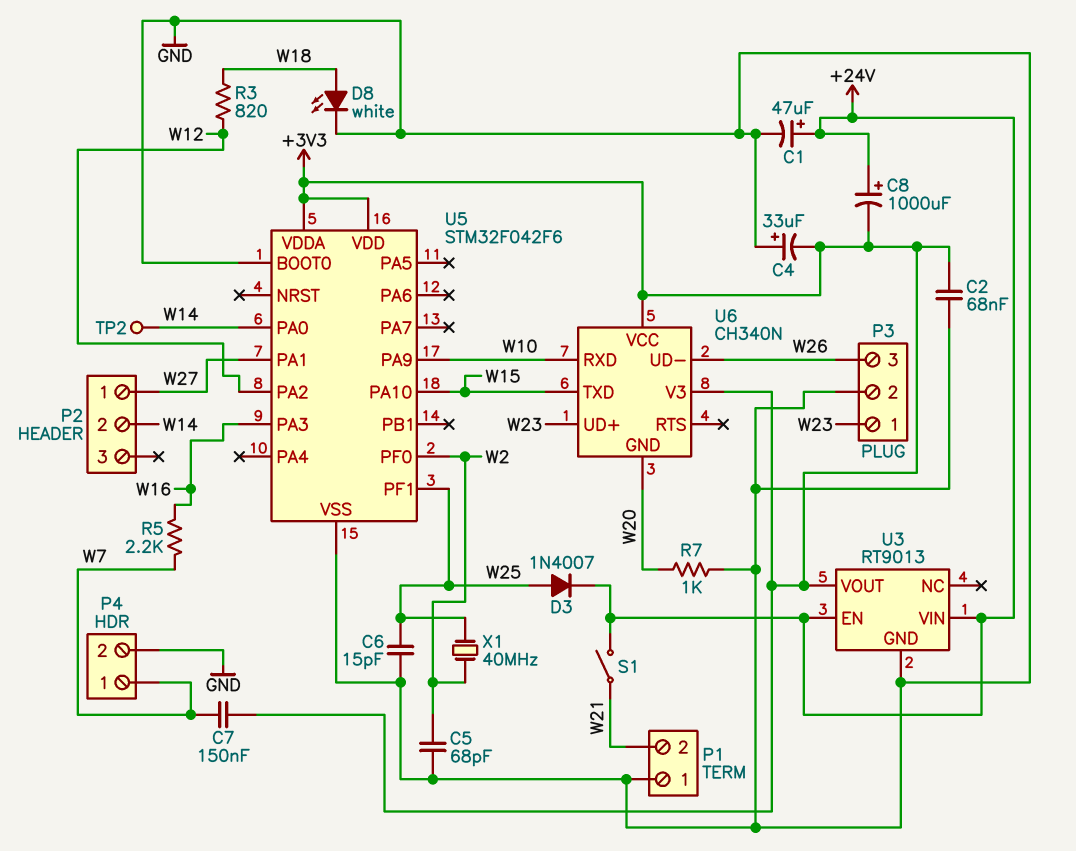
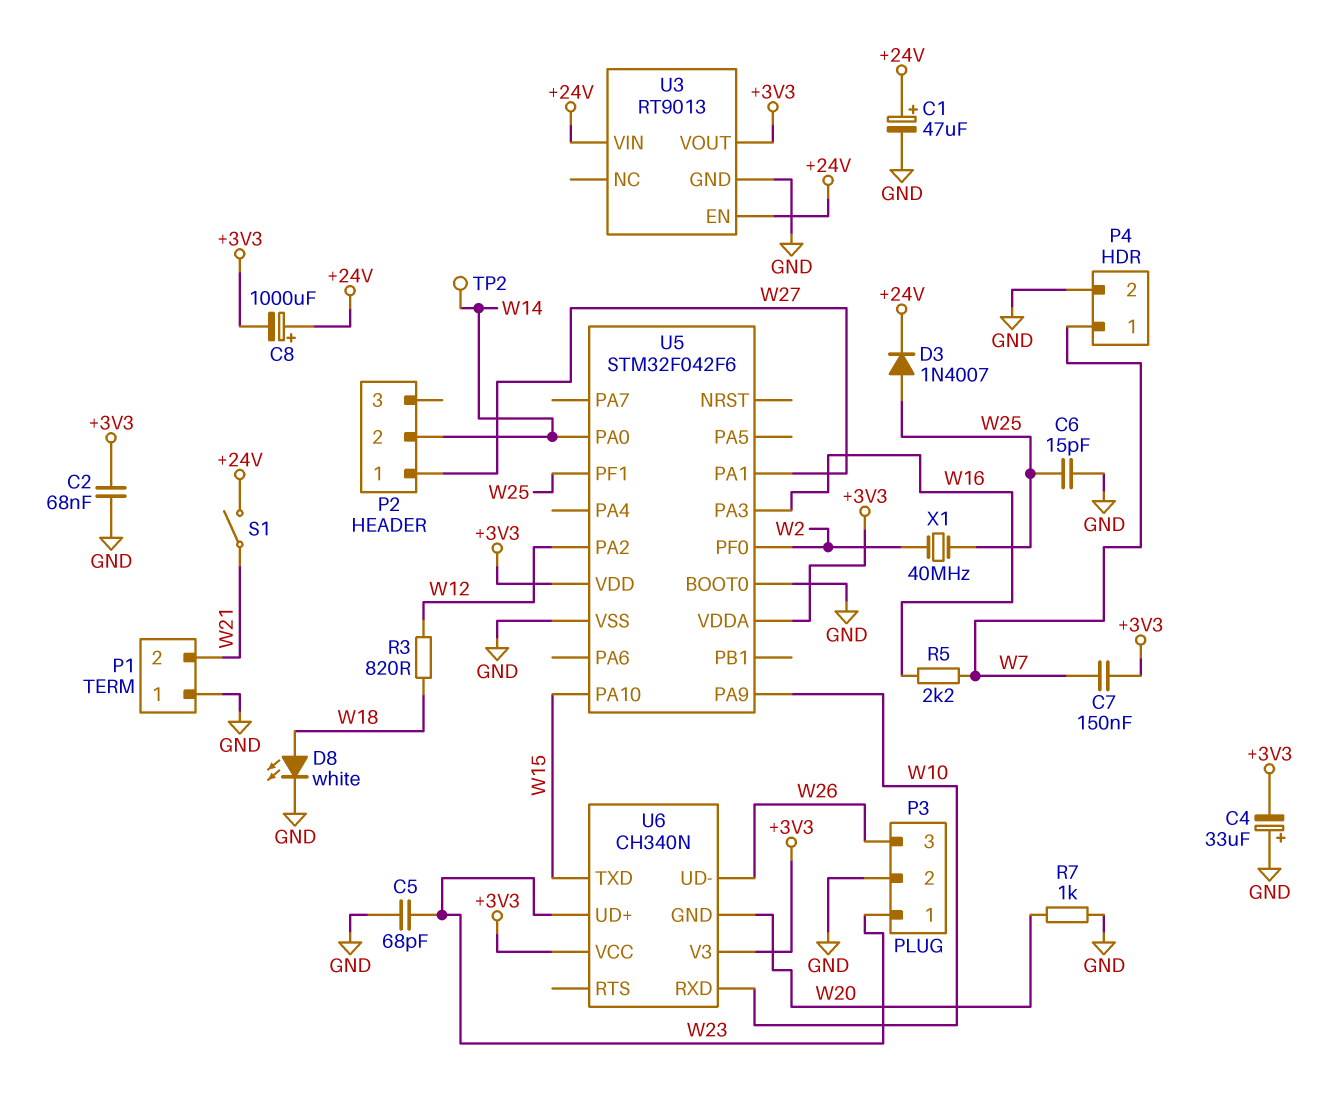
C5: 68pF (GND, W2) -> 68pF (GND, W23)

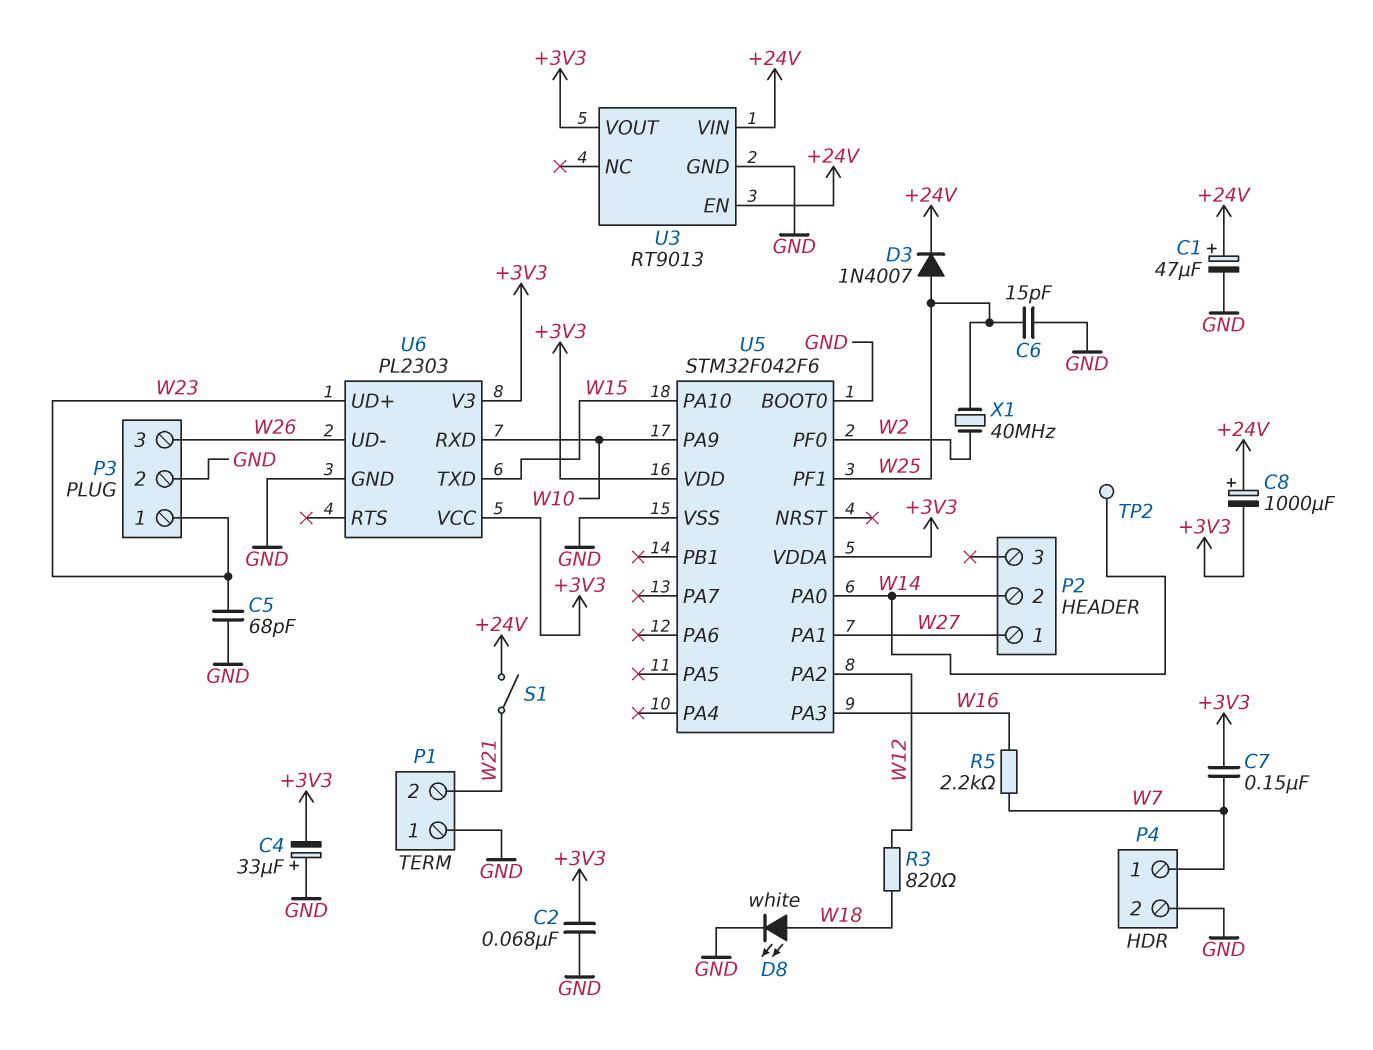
R7: 1k (GND, W20) -> none
U6: CH340N -> PL2303
U6 pin GND: W20 -> GND

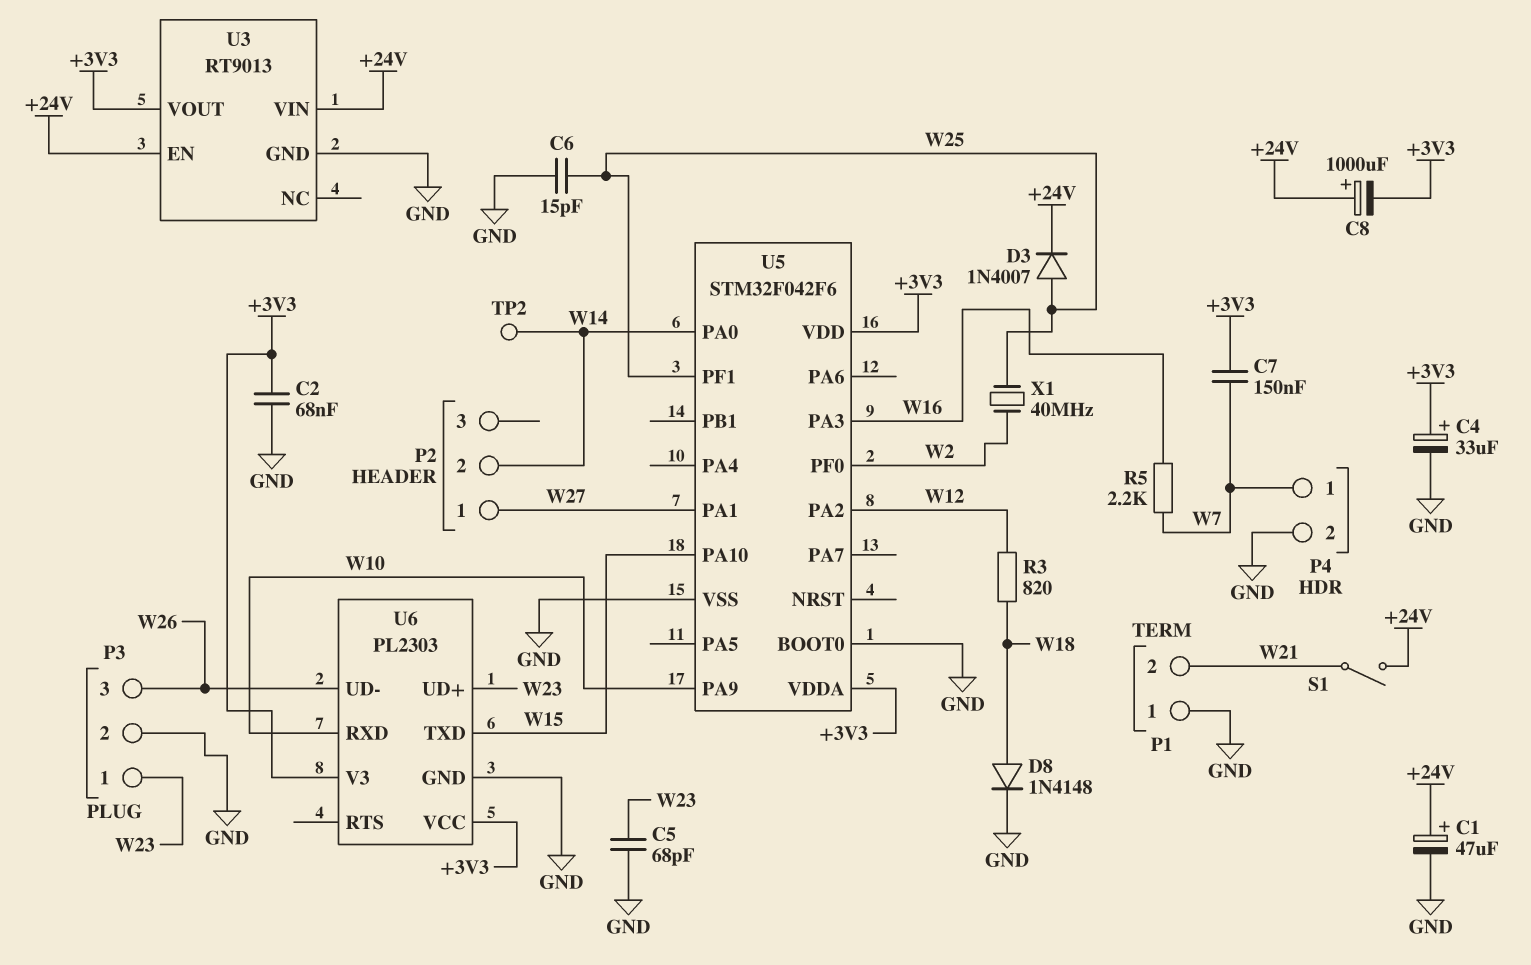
C4: 33uF (plus GND, minus +3V3) -> 33uF (plus +3V3, minus GND)
D8: LED white (A W18, K GND) -> diode 1N4148 (A W18, K GND)

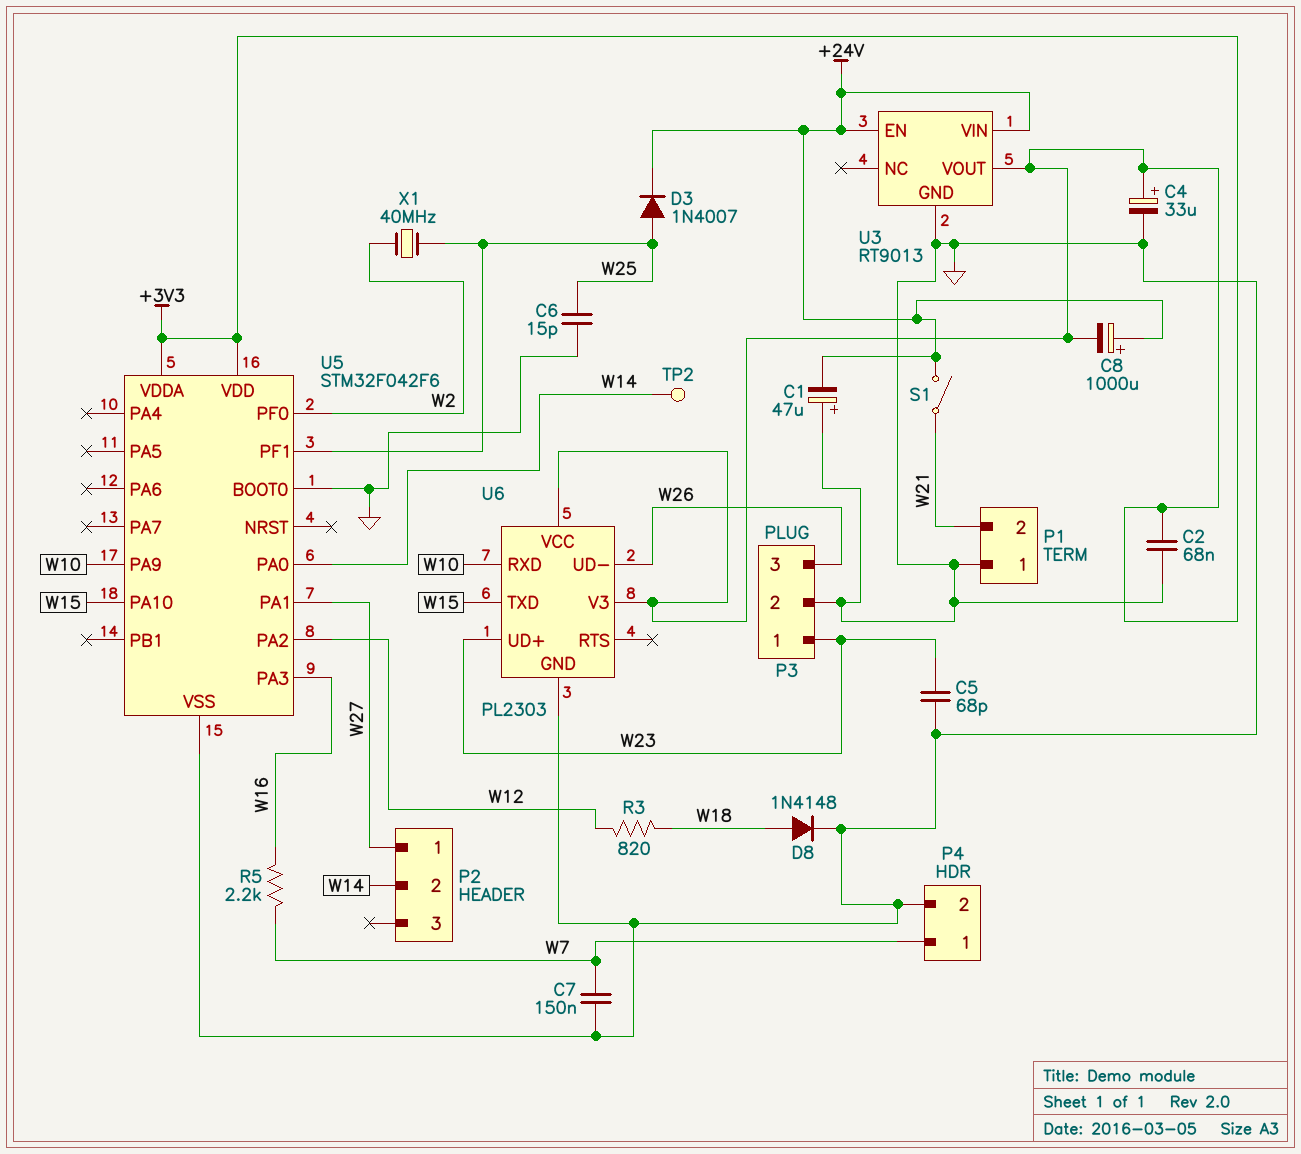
C1: 47uF (plus +24V, minus GND) -> 47uF (plus GND, minus +24V)
C7: 150nF (+3V3, W7) -> 150nF (GND, W7)

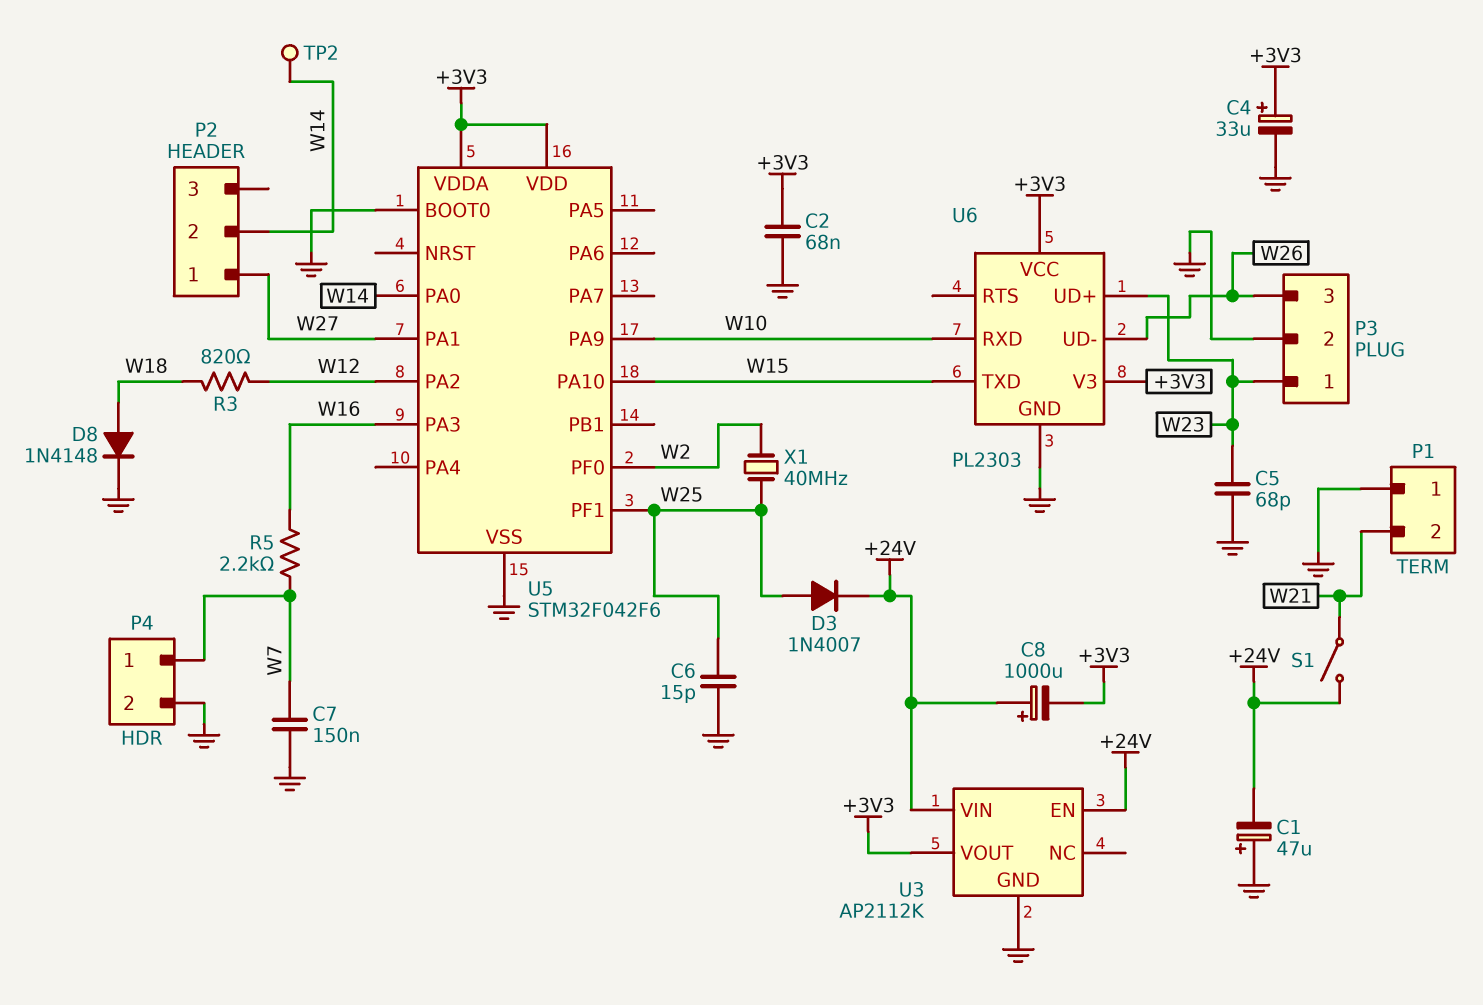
U3: RT9013 -> AP2112K

